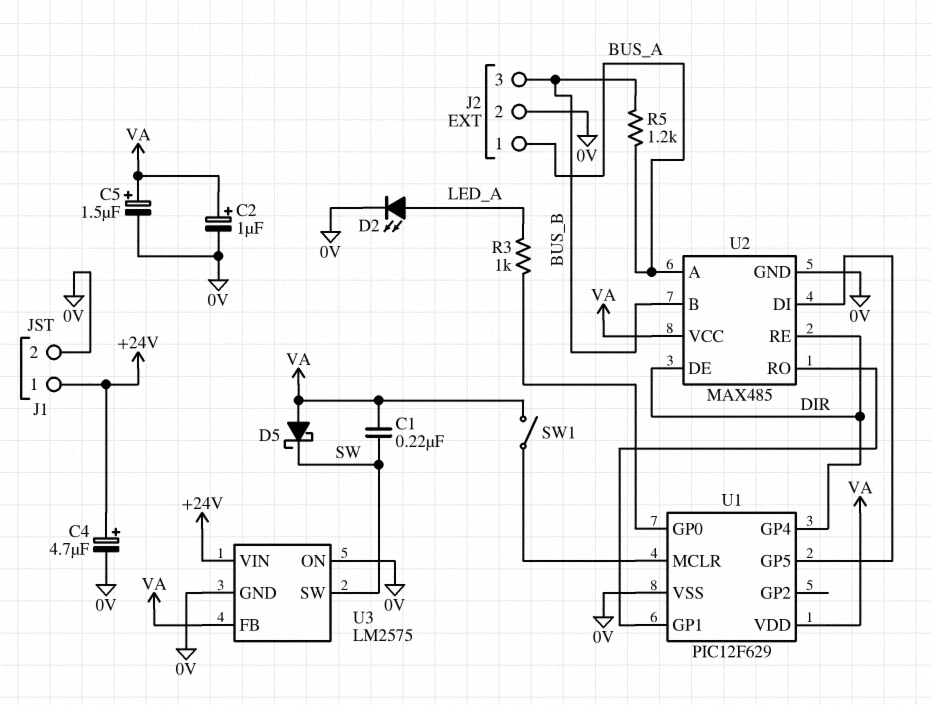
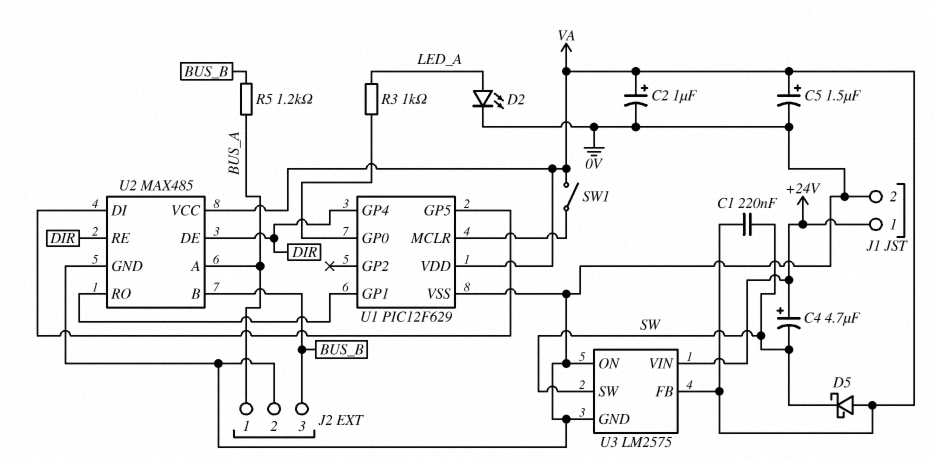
C4: 4.7uF (plus +24V, minus 0V) -> 4.7uF (plus +24V, minus SW)

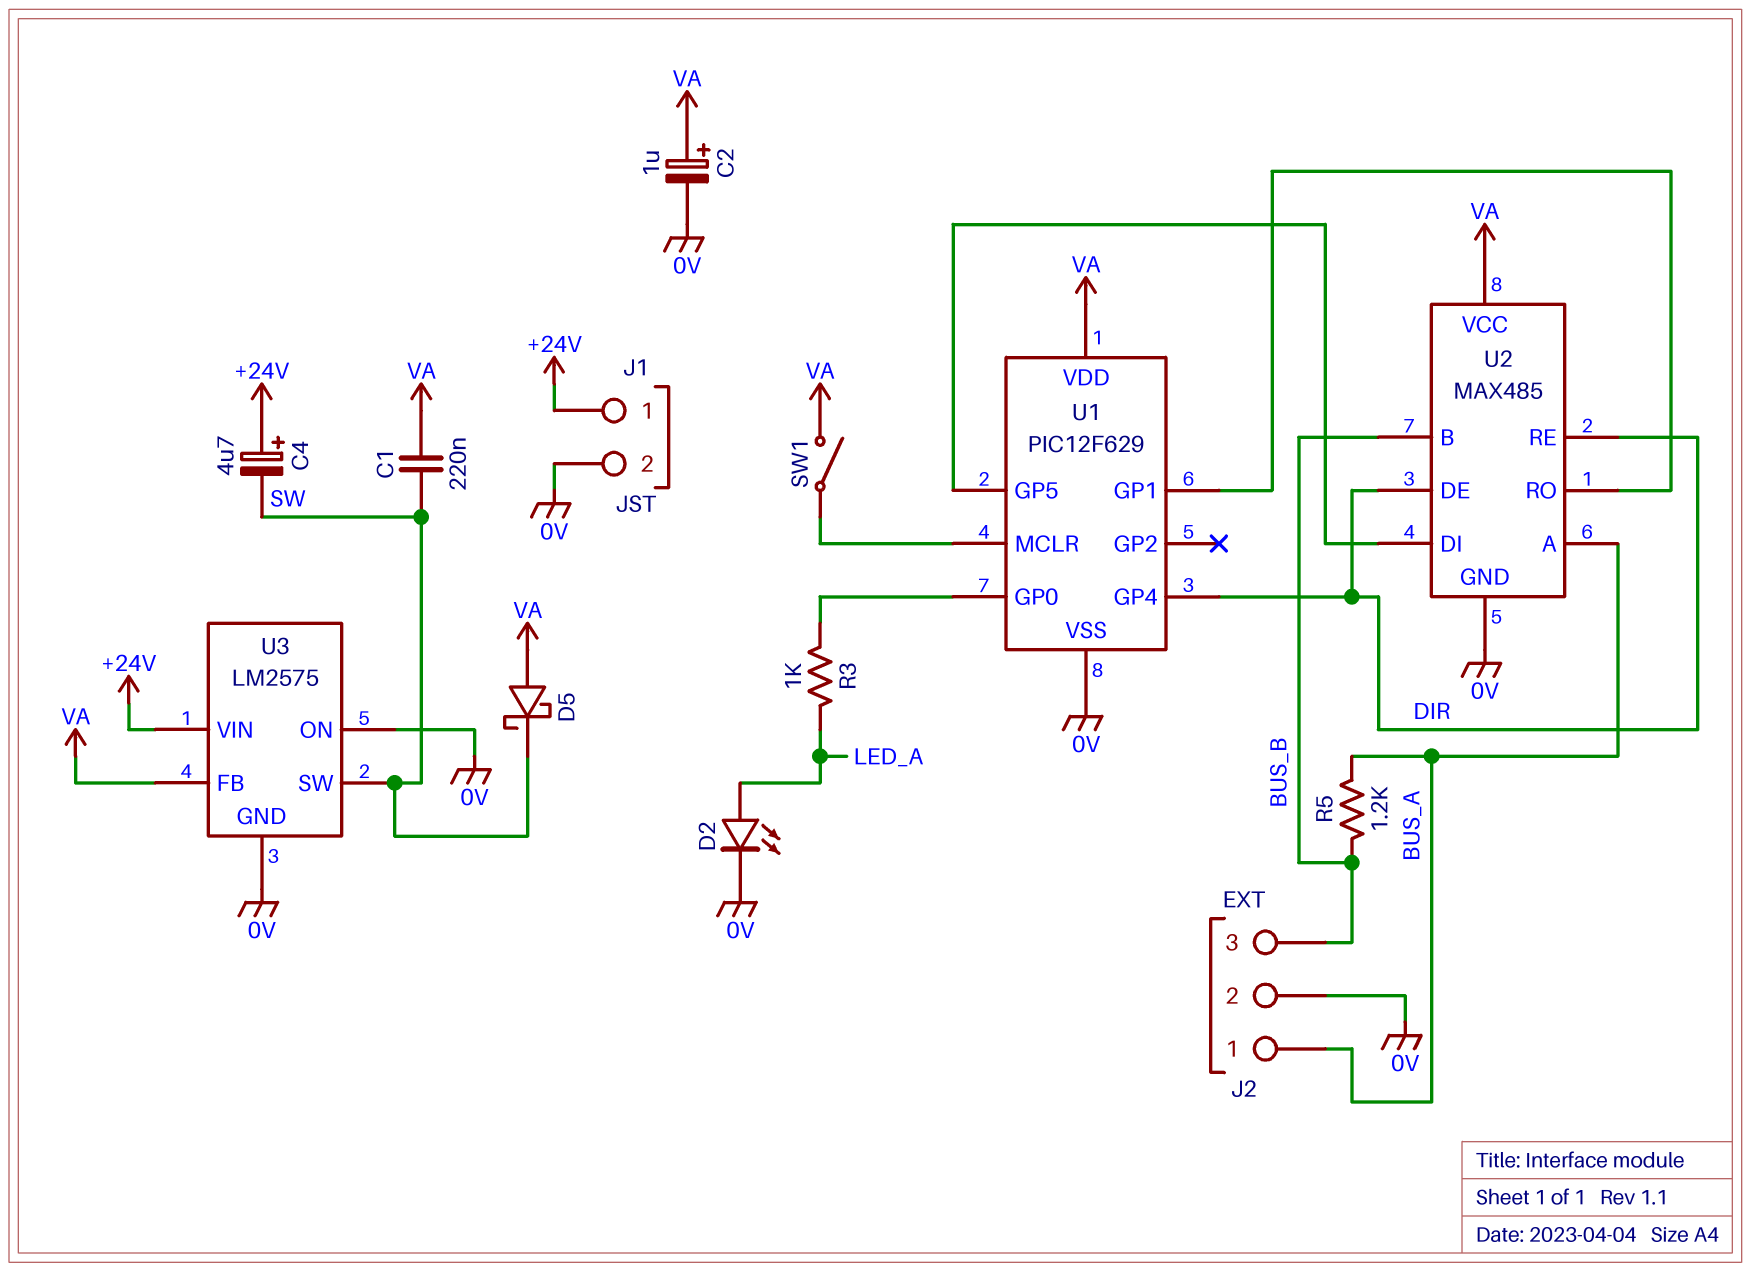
C5: 1.5uF (plus VA, minus 0V) -> none

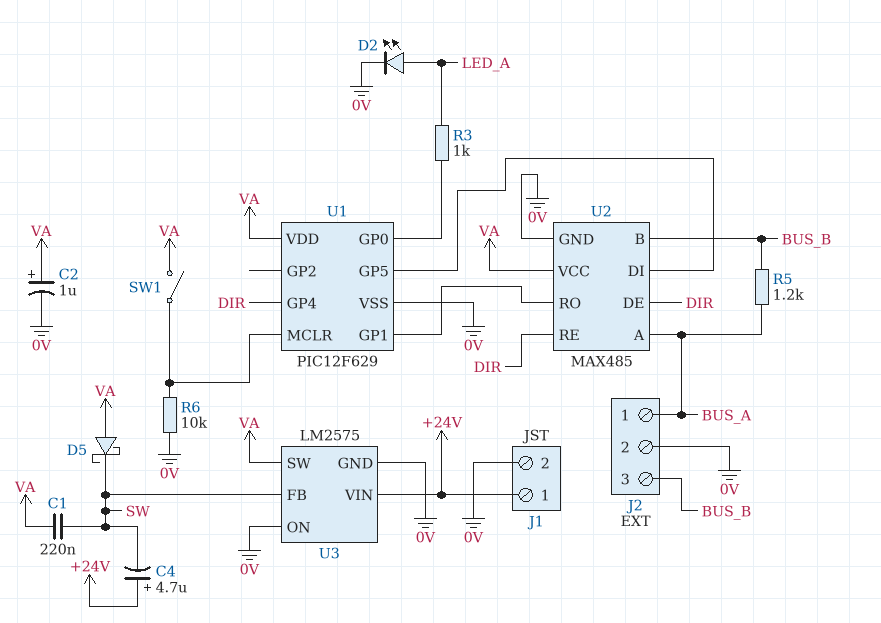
R6: none -> 10k (0V, U1/MCLR)
U3 pin FB: VA -> SW
U3 pin SW: SW -> VA

